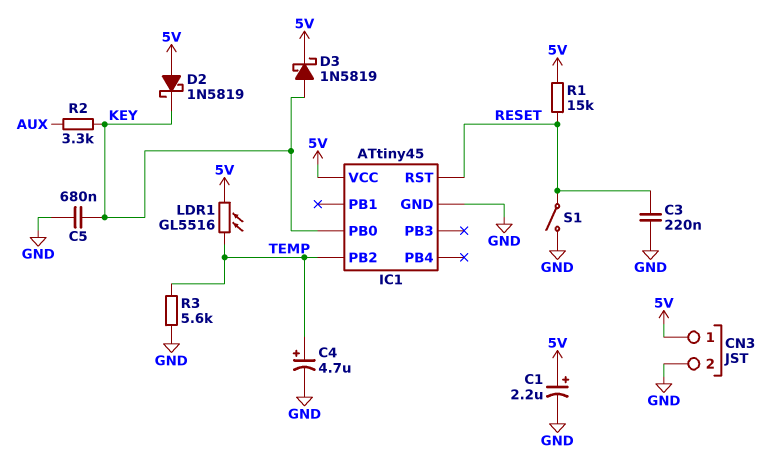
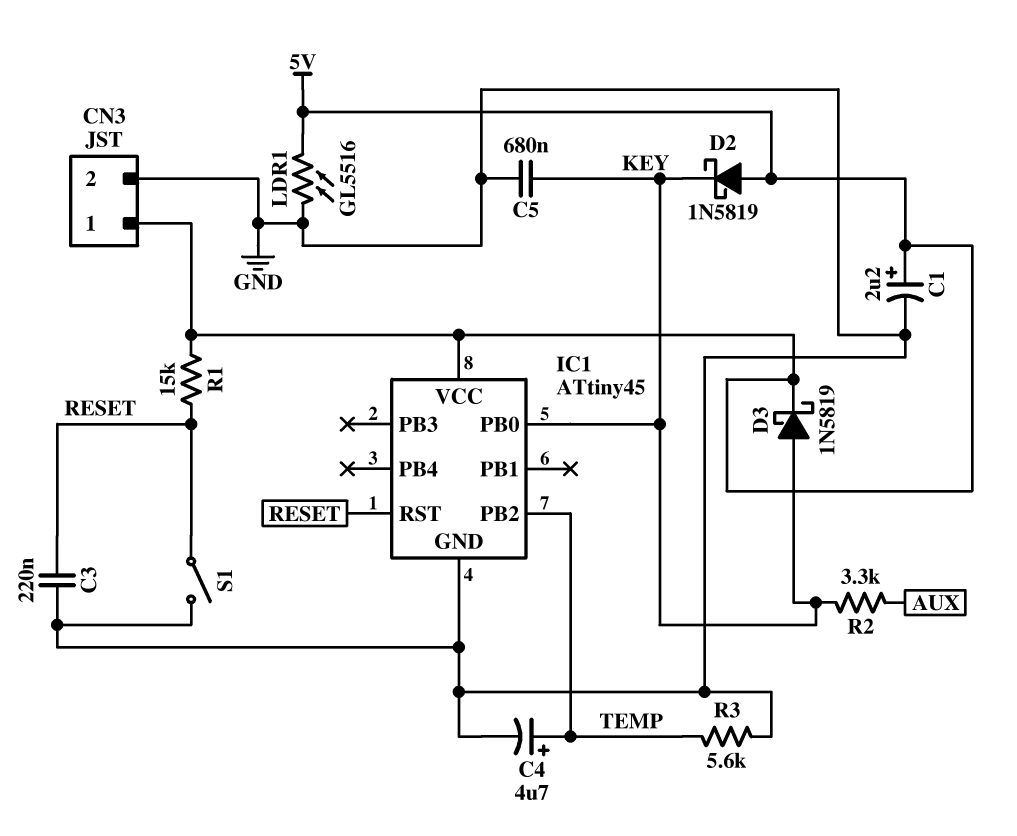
LDR1: GL5516 (5V, TEMP) -> GL5516 (5V, GND)

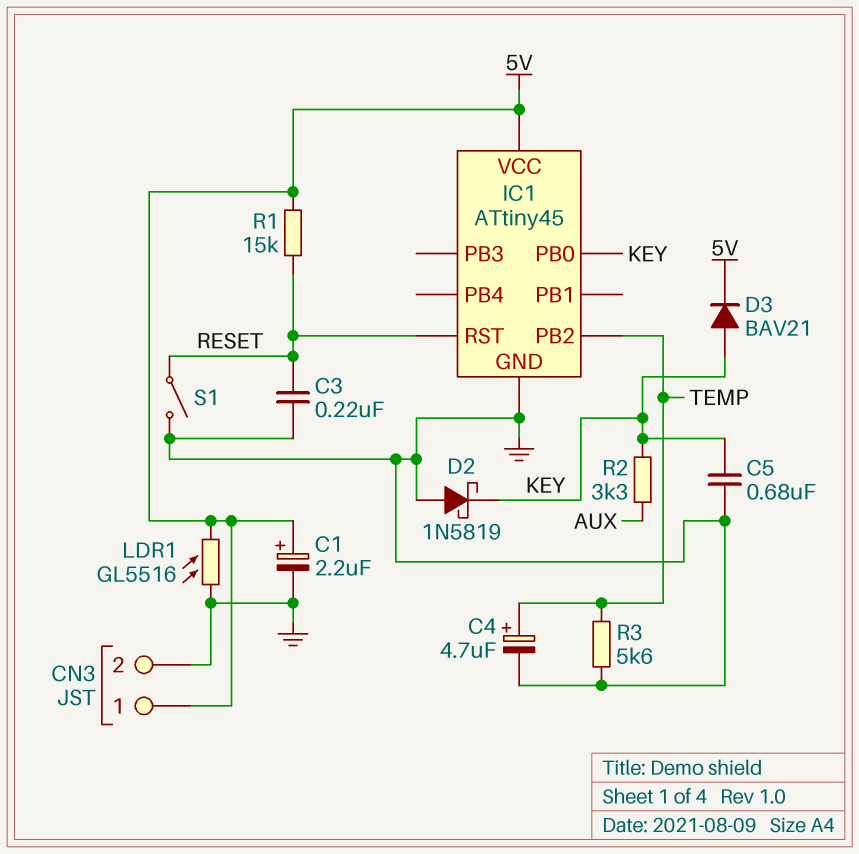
D2: schottky 1N5819 (A 5V, K KEY) -> schottky 1N5819 (A GND, K KEY)
D3: schottky 1N5819 (A KEY, K 5V) -> diode BAV21 (A KEY, K 5V)

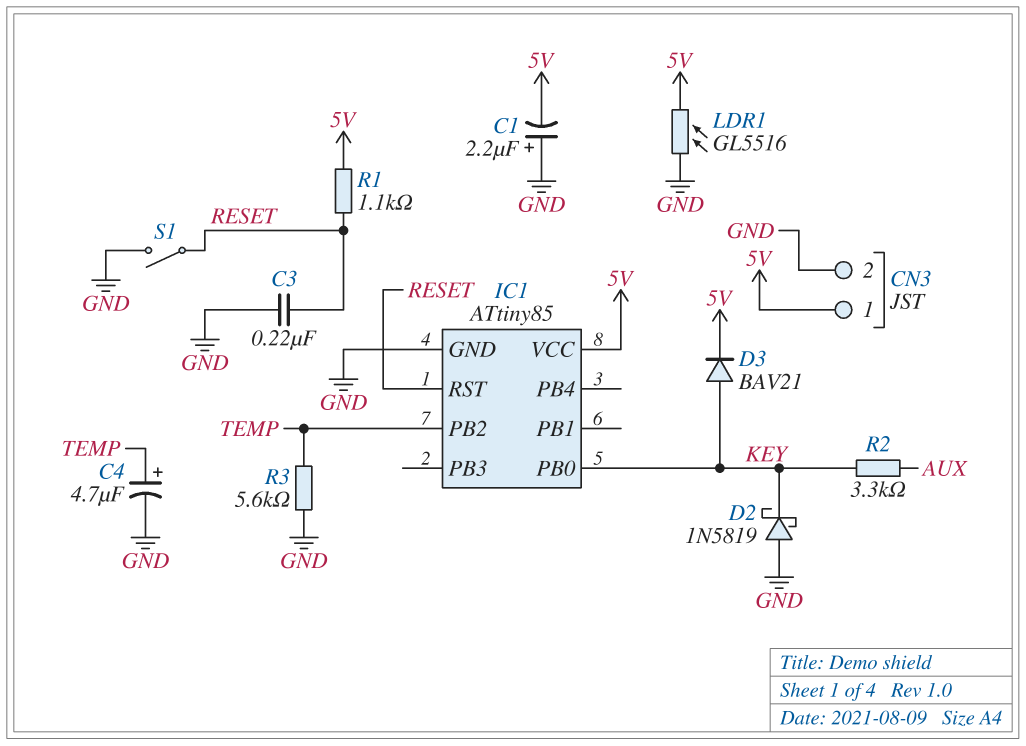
C1: 2.2uF (plus 5V, minus GND) -> 2.2uF (plus GND, minus 5V)
C5: 680nF (GND, KEY) -> none
IC1: ATtiny45 -> ATtiny85
R1: 15k (5V, RESET) -> 1.1k (5V, RESET)

